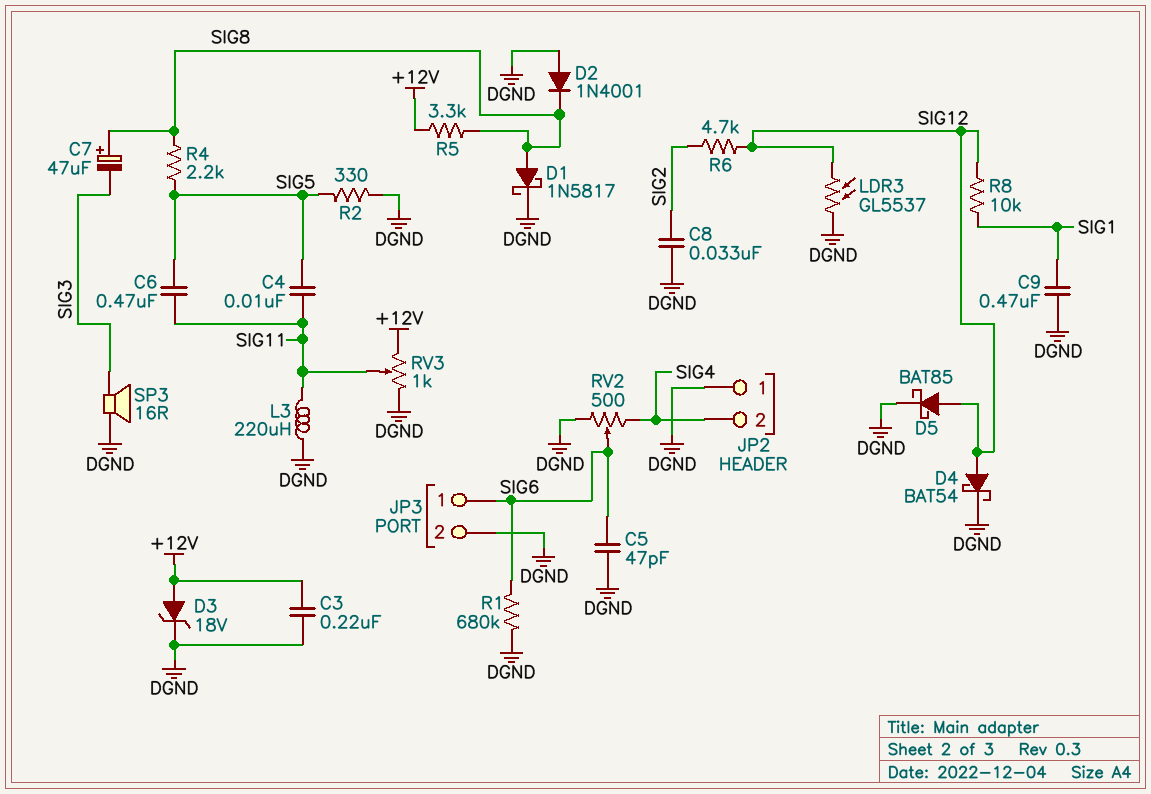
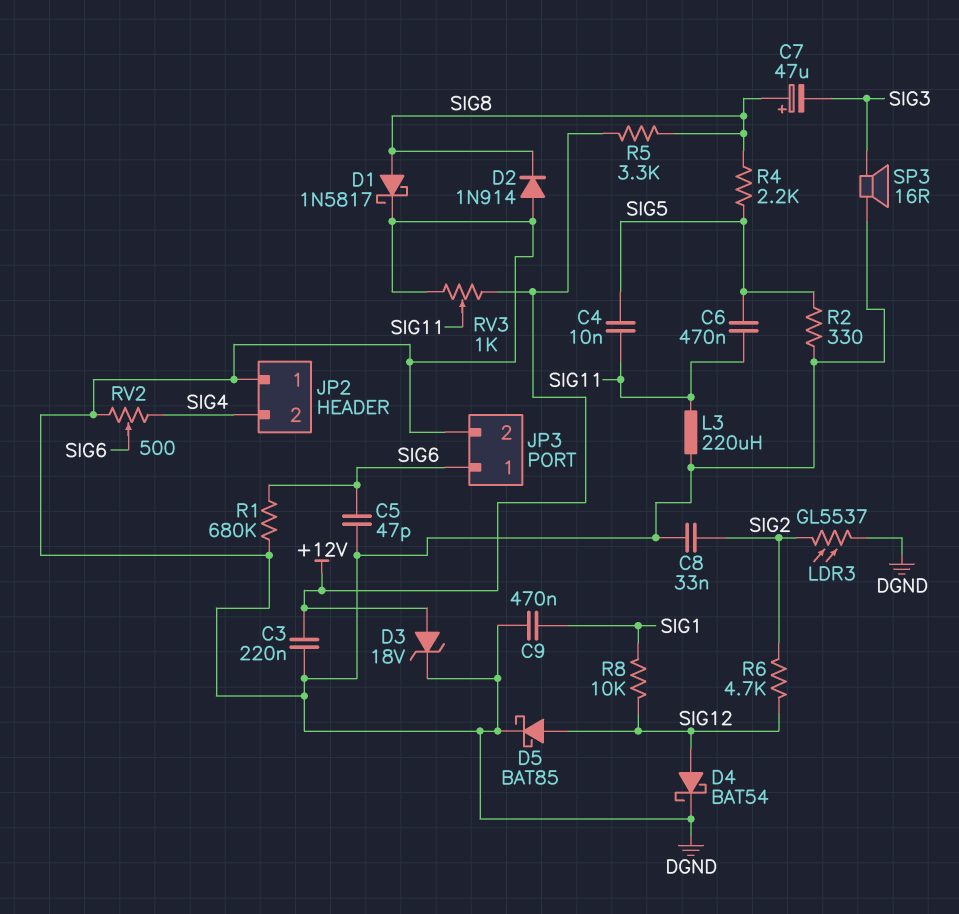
D2: diode 1N4001 (A DGND, K SIG8) -> diode 1N914 (A DGND, K SIG8)
LDR3: GL5537 (DGND, SIG12) -> GL5537 (DGND, SIG2)

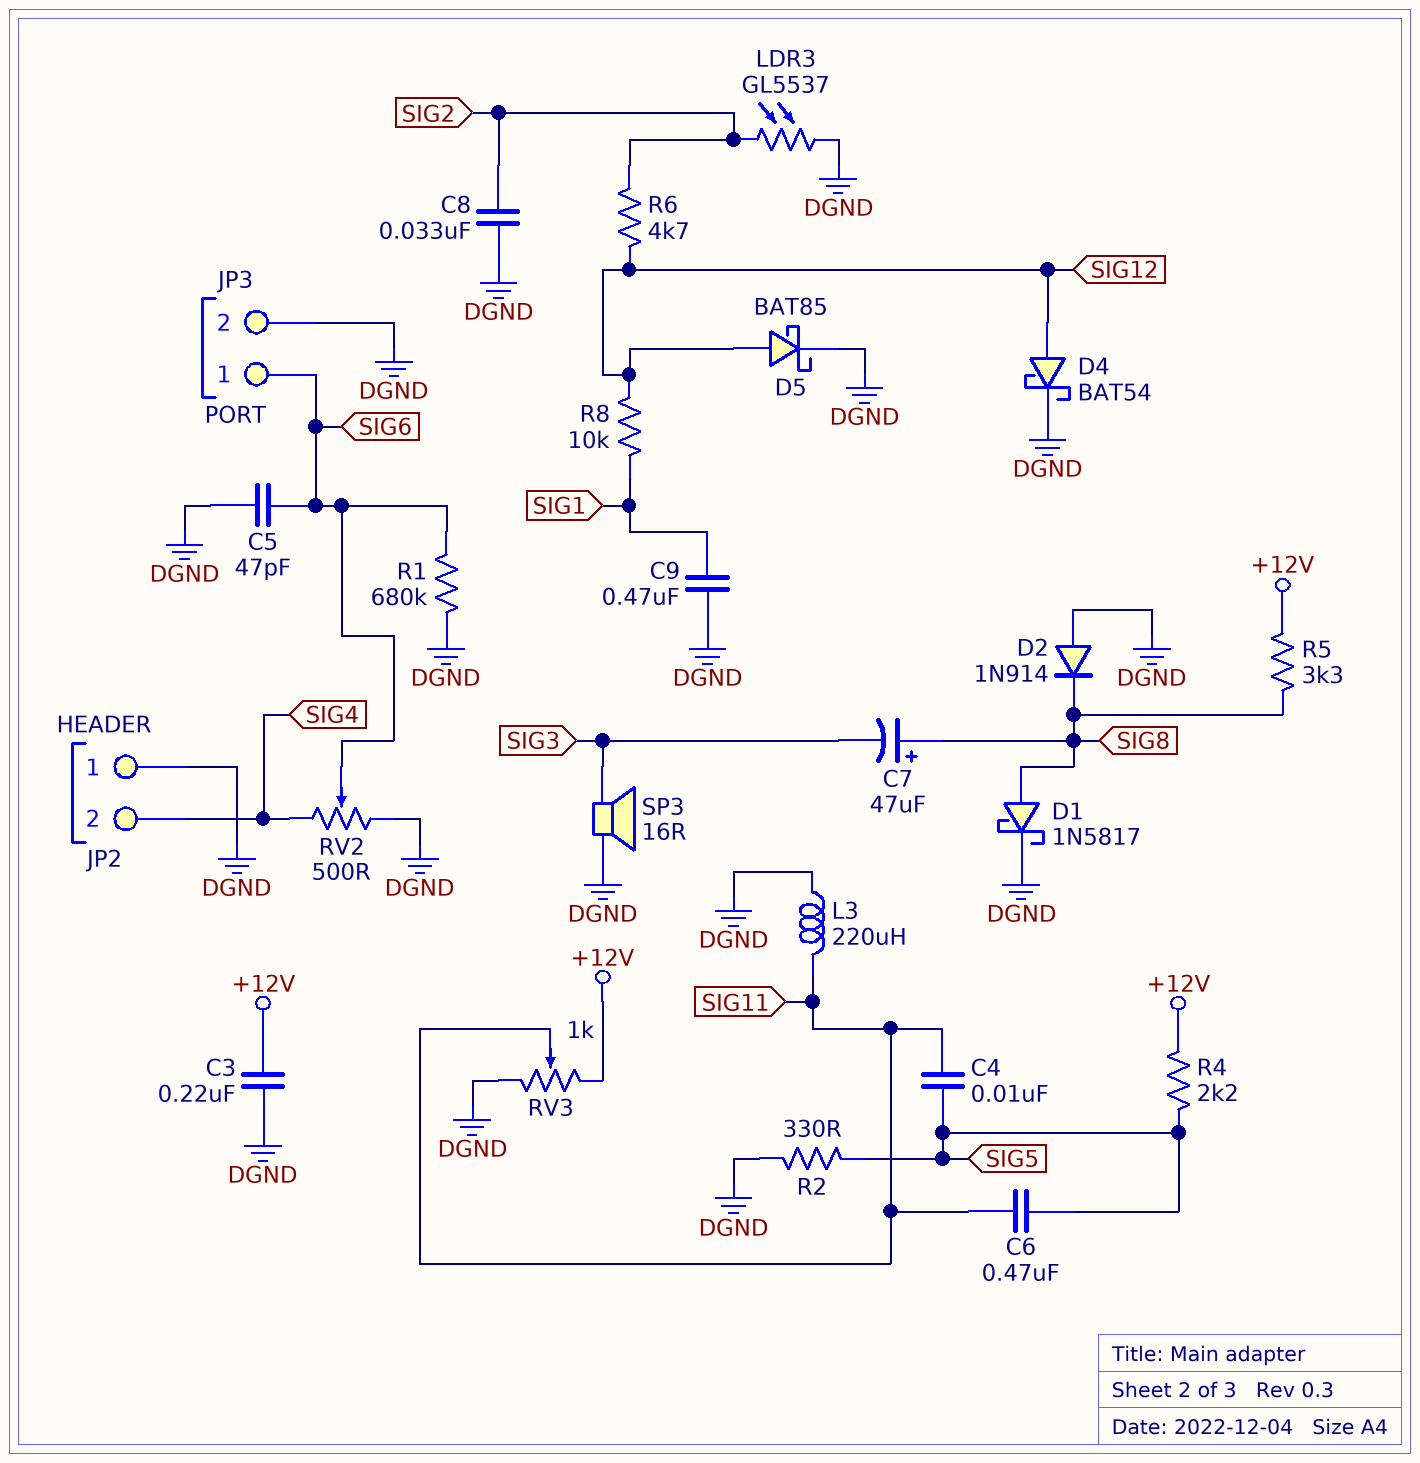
D3: zener 18V (A +12V, K DGND) -> none
R4: 2.2k (SIG5, SIG8) -> 2.2k (+12V, SIG5)

